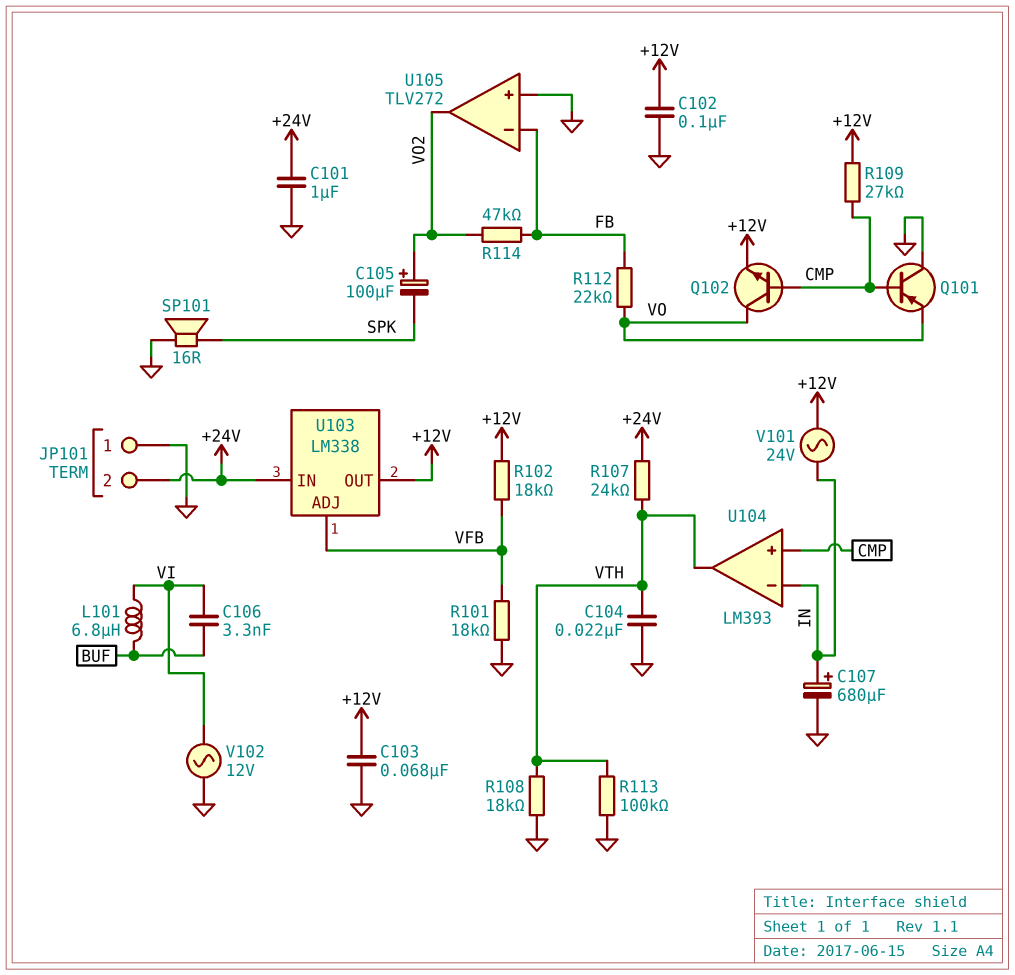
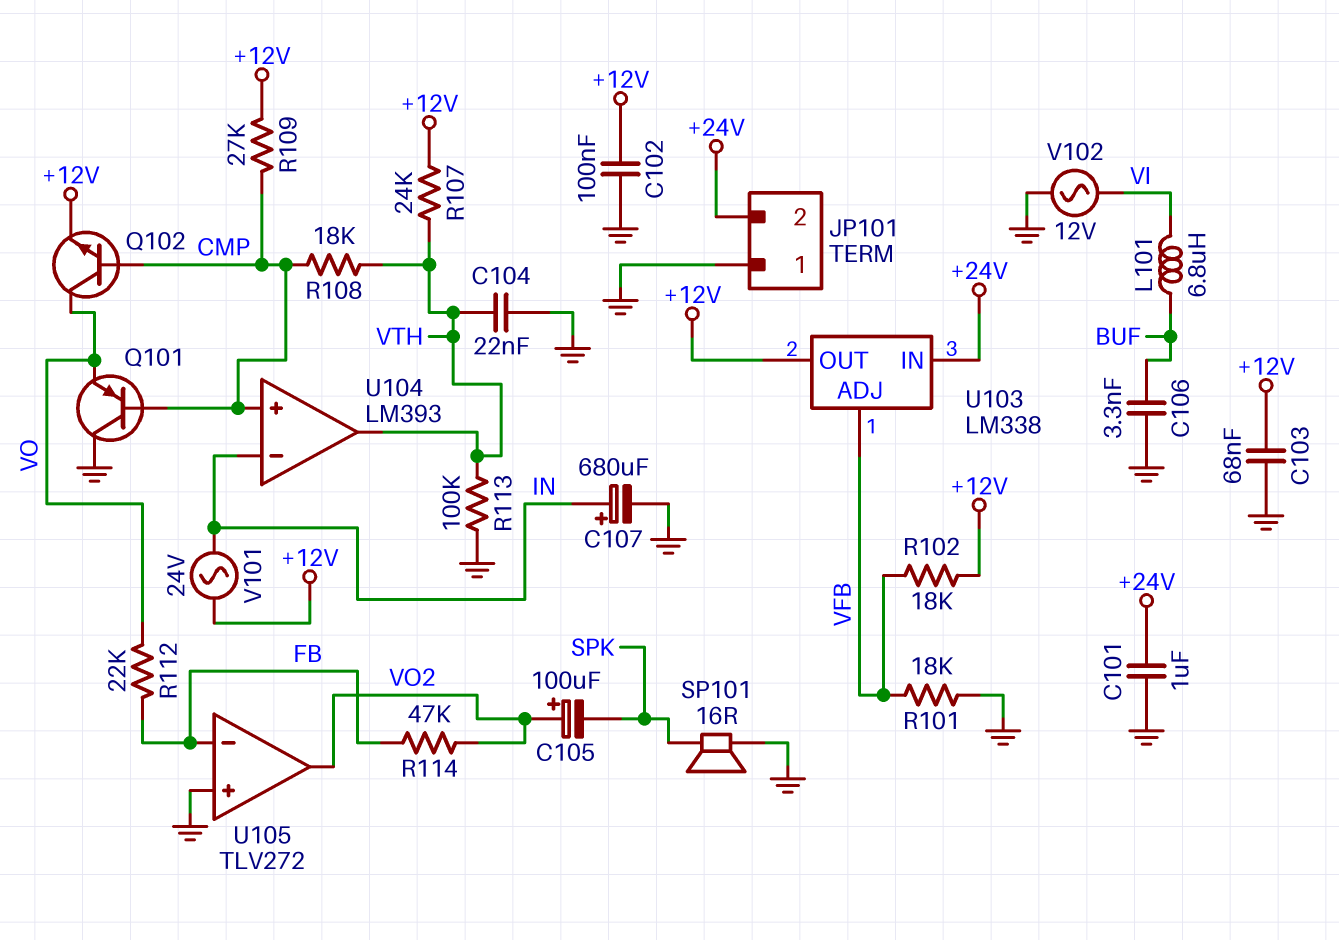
C106: 3.3nF (BUF, VI) -> 3.3nF (BUF, GND)
R107: 24k (+24V, VTH) -> 24k (+12V, VTH)
R108: 18k (GND, VTH) -> 18k (CMP, VTH)

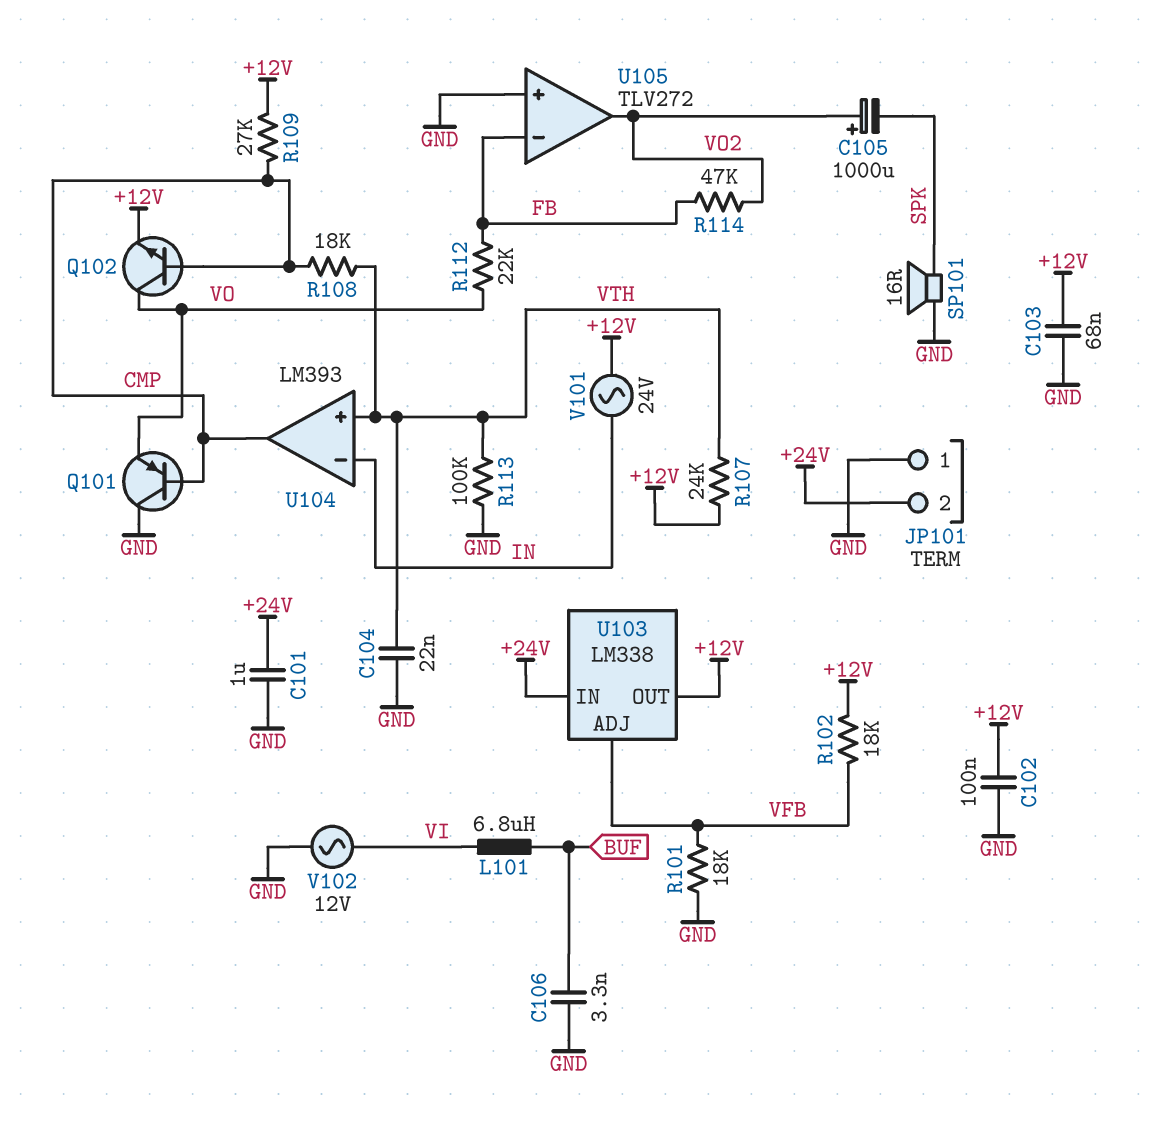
C105: 100uF (plus VO2, minus SPK) -> 1000uF (plus VO2, minus SPK)
C107: 680uF (plus IN, minus GND) -> none
U104 pin in+: CMP -> VTH
U104 pin out: VTH -> CMP

